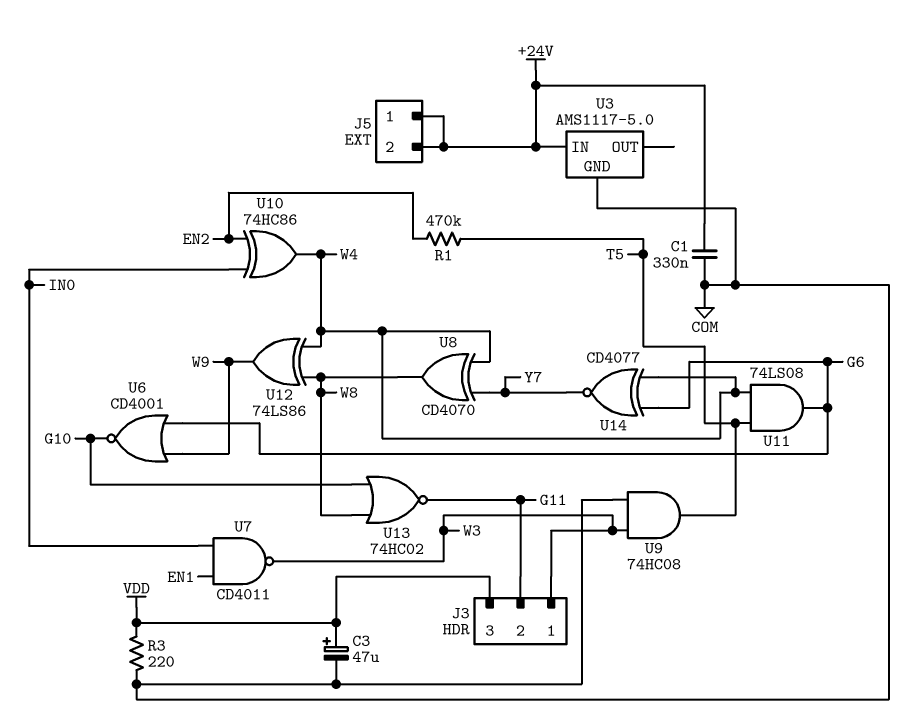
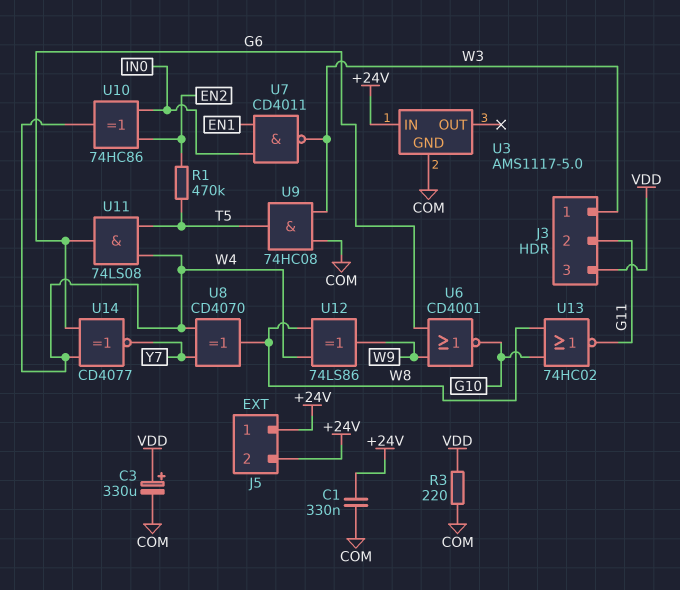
C3: 47uF (plus VDD, minus COM) -> 330uF (plus VDD, minus COM)

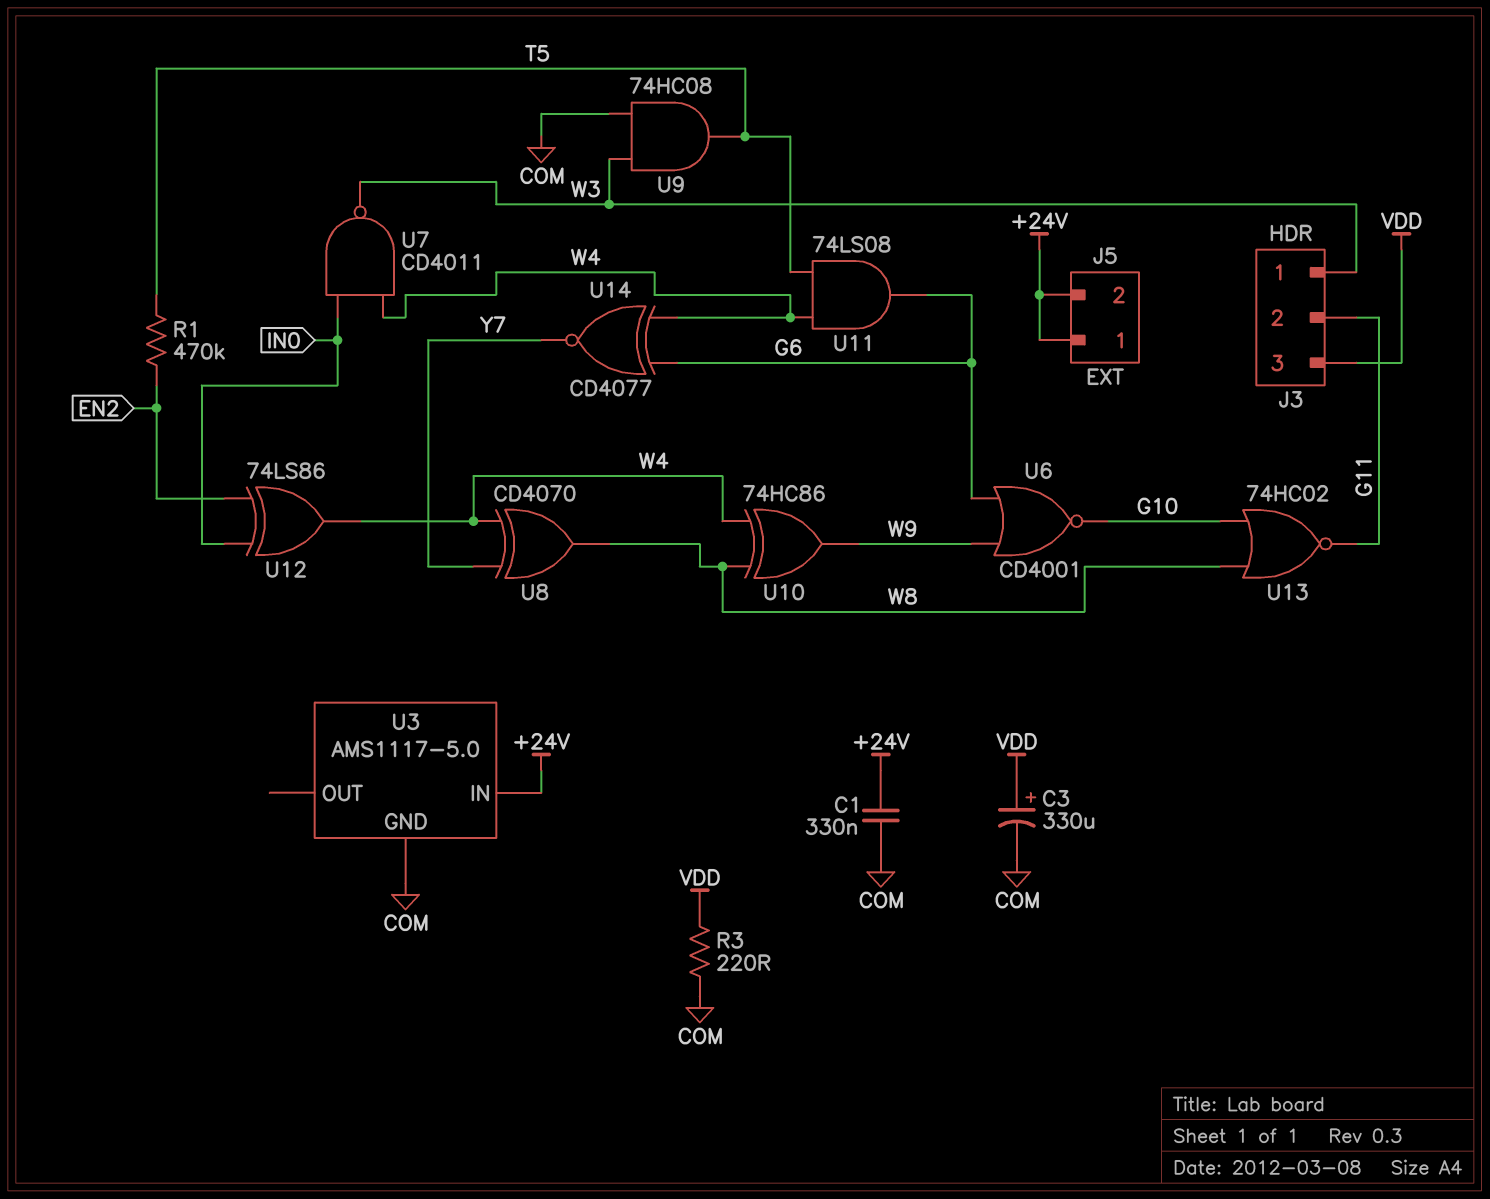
U7: NAND CD4011 (in EN1, in IN0, out W3) -> NAND CD4011 (in IN0, in W4, out W3)
U10: XOR 74HC86 (in EN2, in IN0, out W4) -> XOR 74HC86 (in W4, in W8, out W9)
U12: XOR 74LS86 (in W4, in W8, out W9) -> XOR 74LS86 (in EN2, in IN0, out W4)

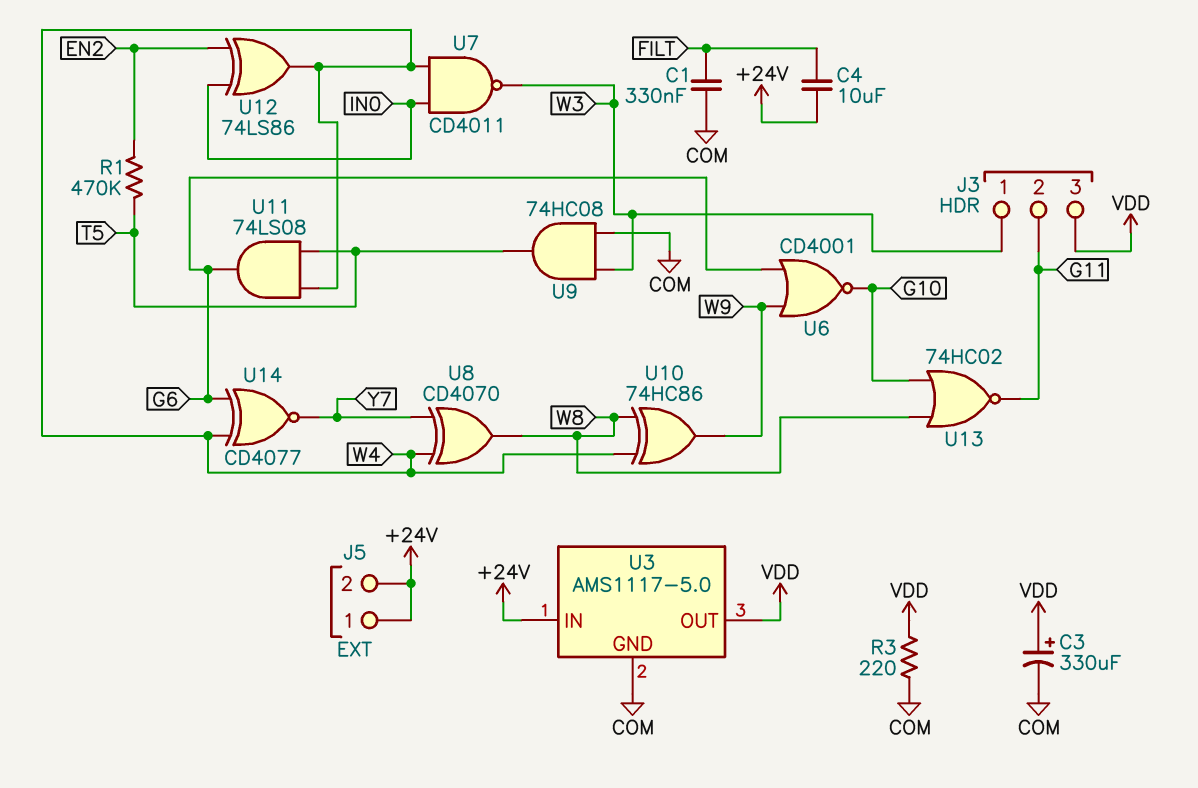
C1: 330nF (+24V, COM) -> 330nF (COM, FILT)
C4: none -> 10uF (+24V, FILT)
U3 pin OUT: none -> VDD

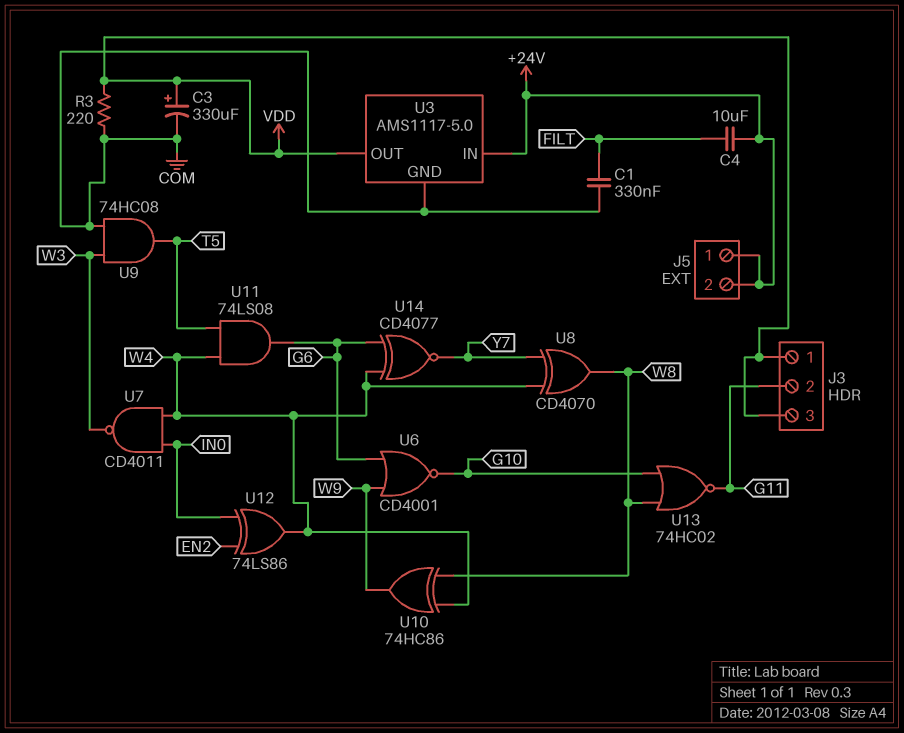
J3 pin 1: W3 -> VDD
R1: 470k (EN2, T5) -> none

